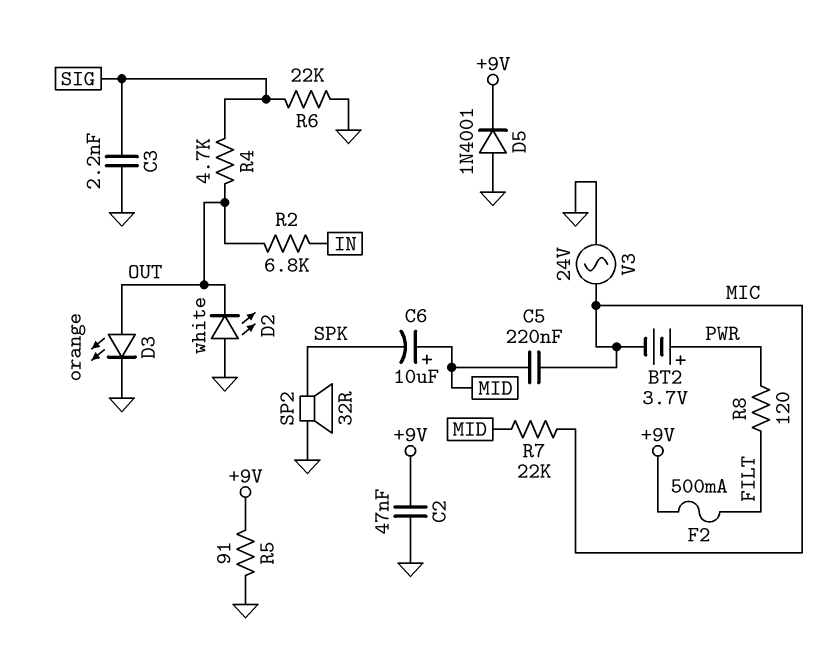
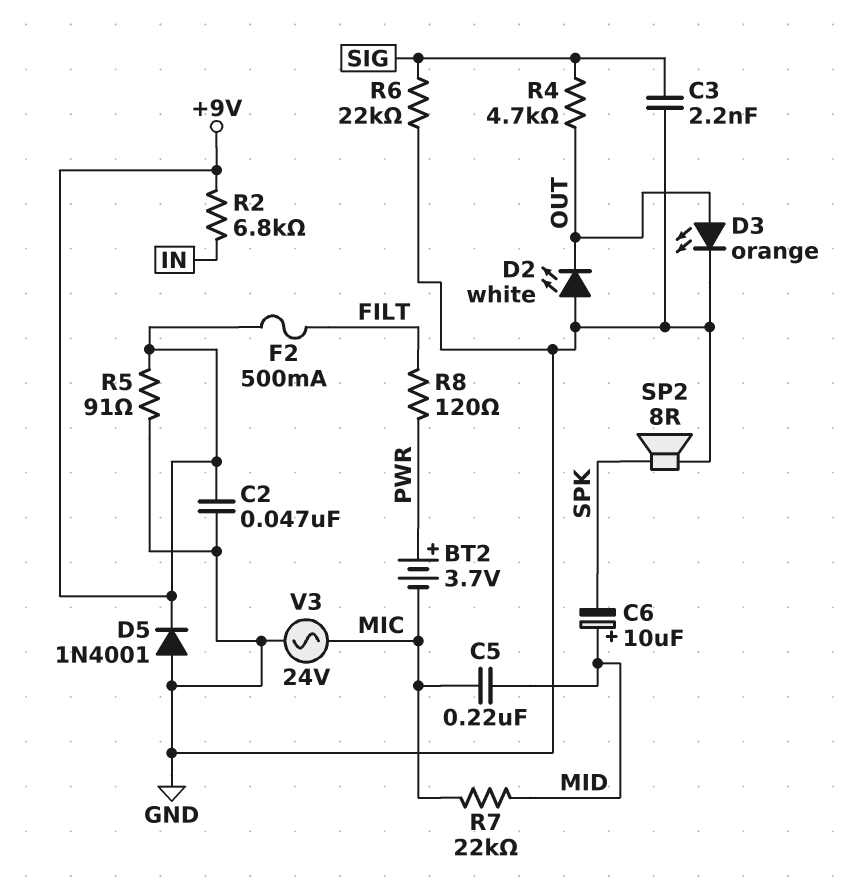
R2: 6.8k (IN, OUT) -> 6.8k (+9V, IN)
SP2: speaker 32R (GND, SPK) -> speaker 8R (GND, SPK)

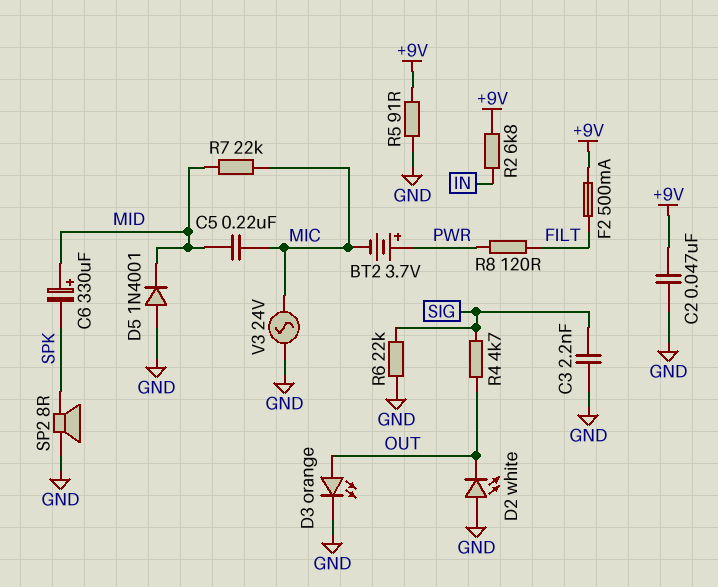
C6: 10uF (plus MID, minus SPK) -> 330uF (plus MID, minus SPK)
D5: diode 1N4001 (A GND, K +9V) -> diode 1N4001 (A GND, K MID)

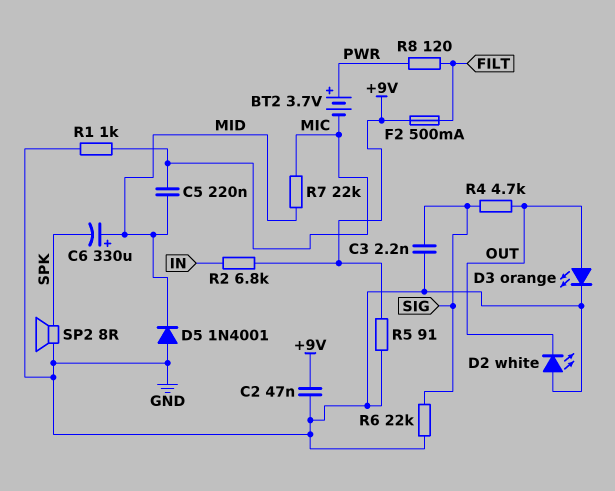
R1: none -> 1k (GND, MIC)
V3: AC 24V (GND, MIC) -> none

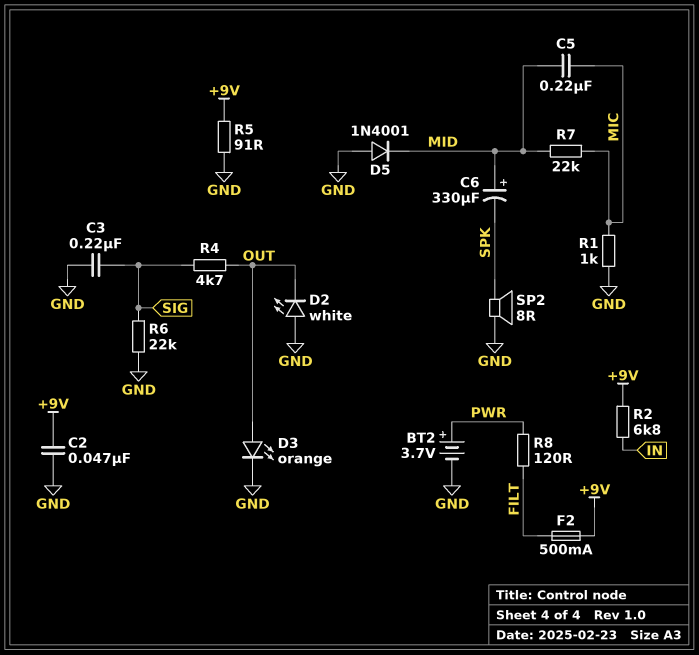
BT2: 3.7V (plus PWR, minus MIC) -> 3.7V (plus PWR, minus GND)
C3: 2.2nF (GND, SIG) -> 220nF (GND, SIG)

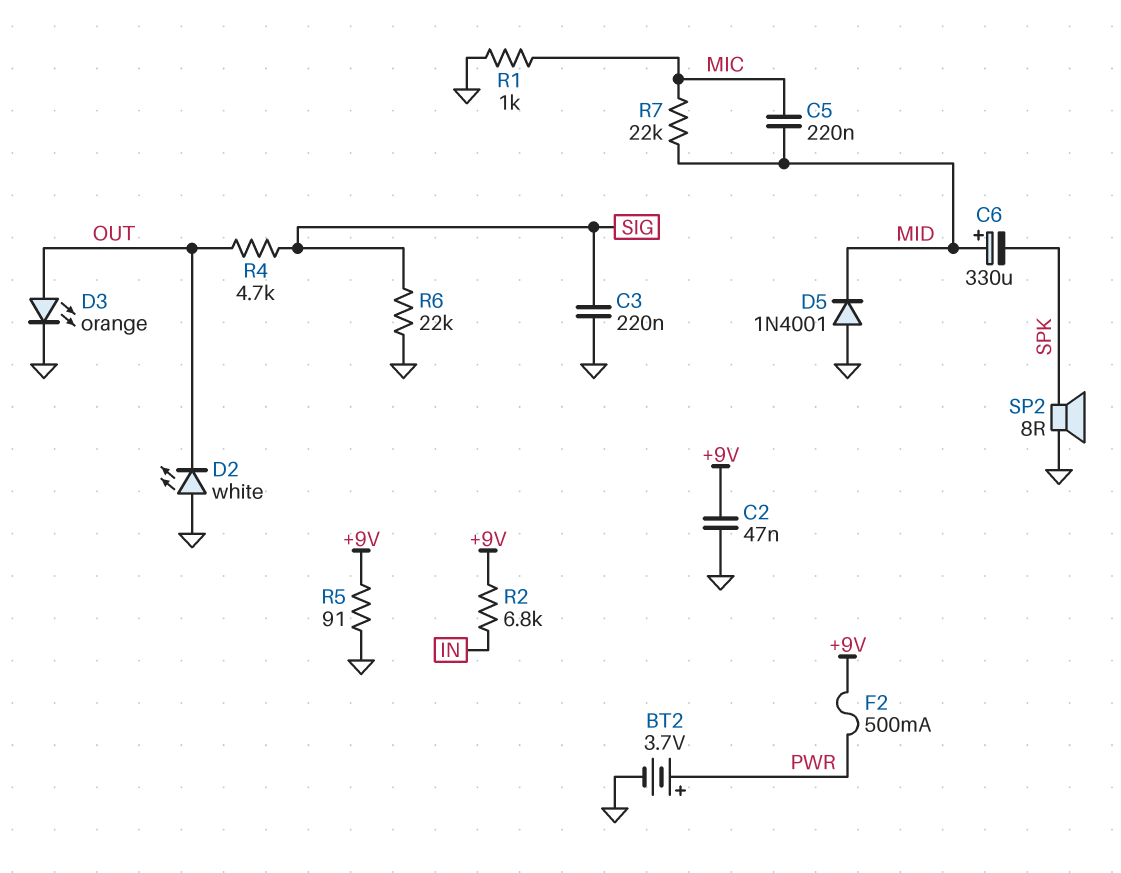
F2: 500mA (+9V, FILT) -> 500mA (+9V, PWR)
R8: 120 (FILT, PWR) -> none

